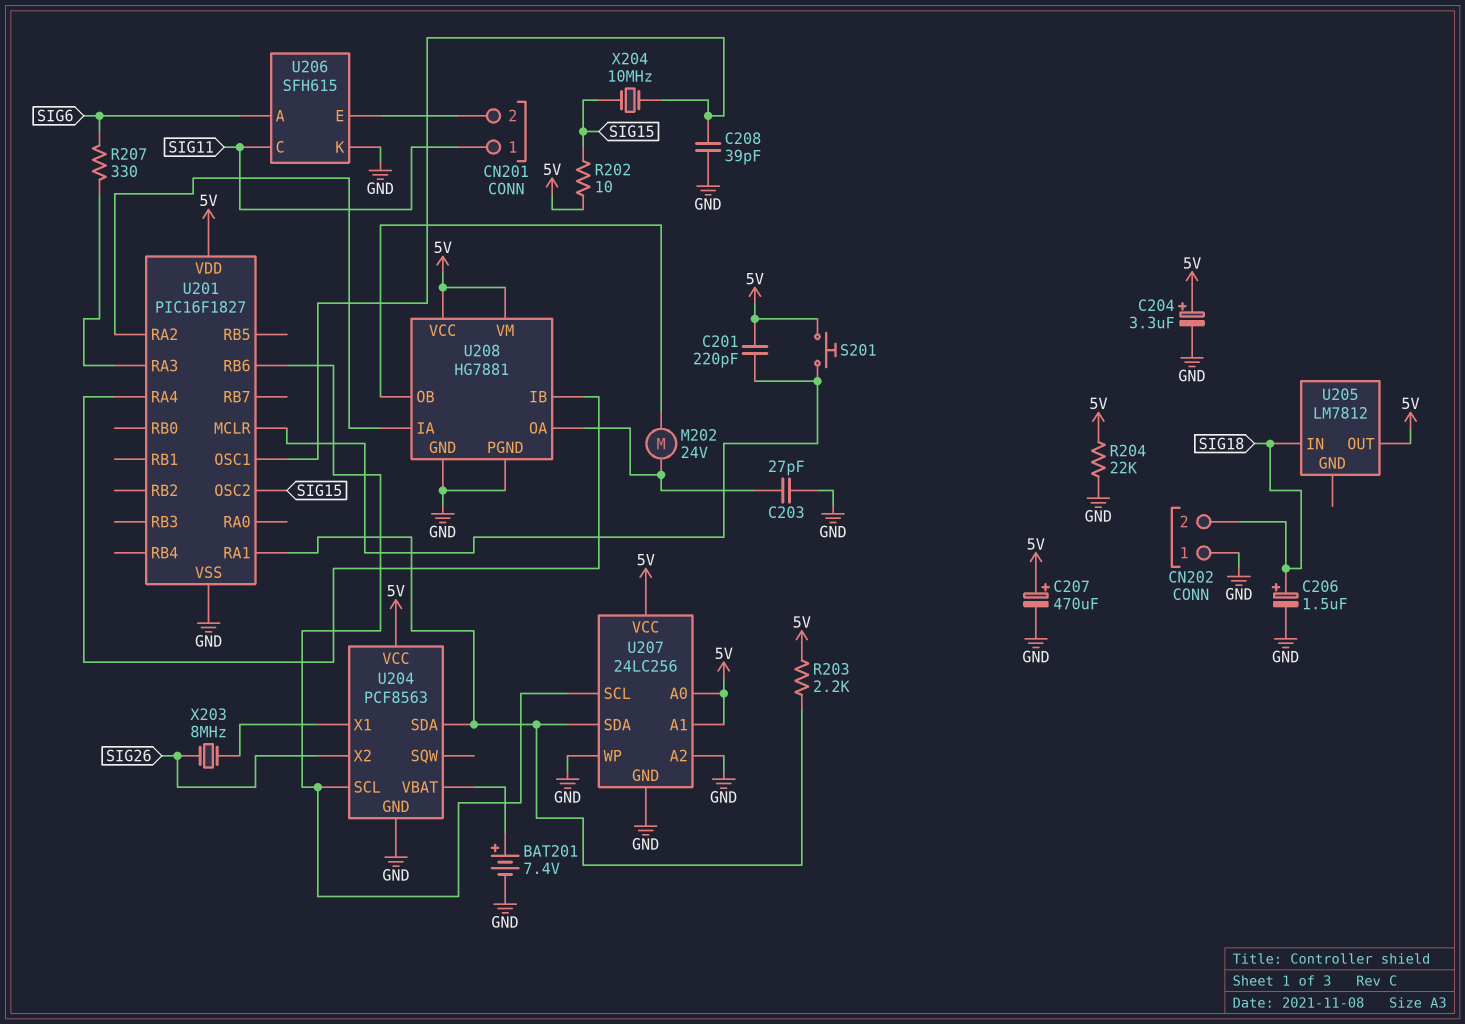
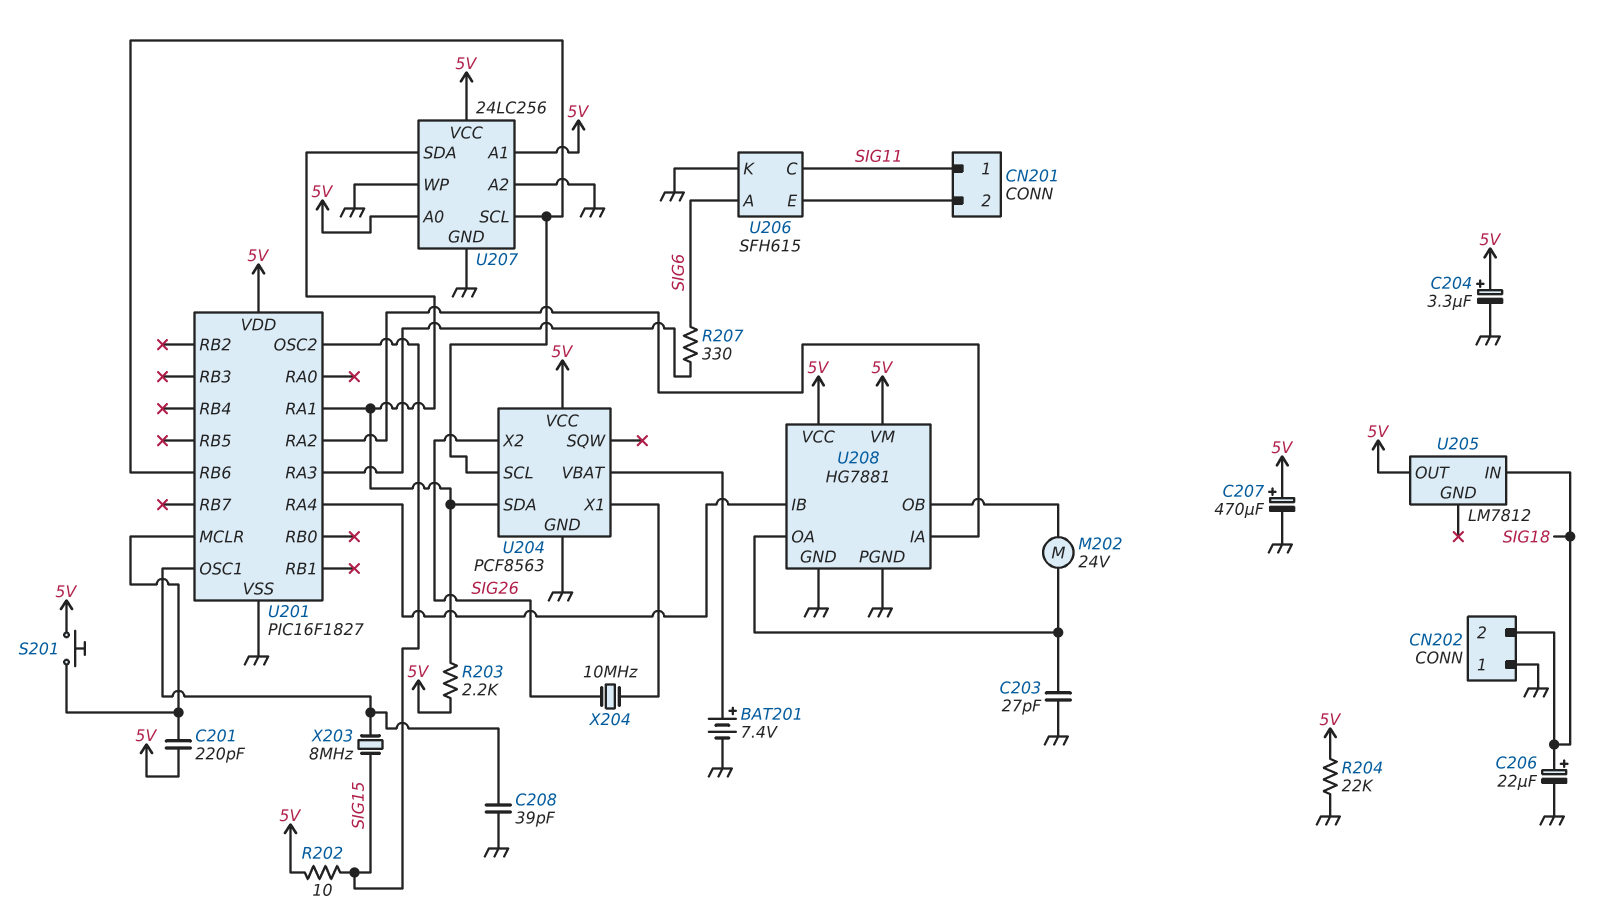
C206: 1.5uF (plus SIG18, minus GND) -> 22uF (plus SIG18, minus GND)
X203: 8MHz (SIG26, U204/X1) -> 8MHz (SIG15, U201/OSC1)
X204: 10MHz (SIG15, U201/OSC1) -> 10MHz (SIG26, U204/X1)

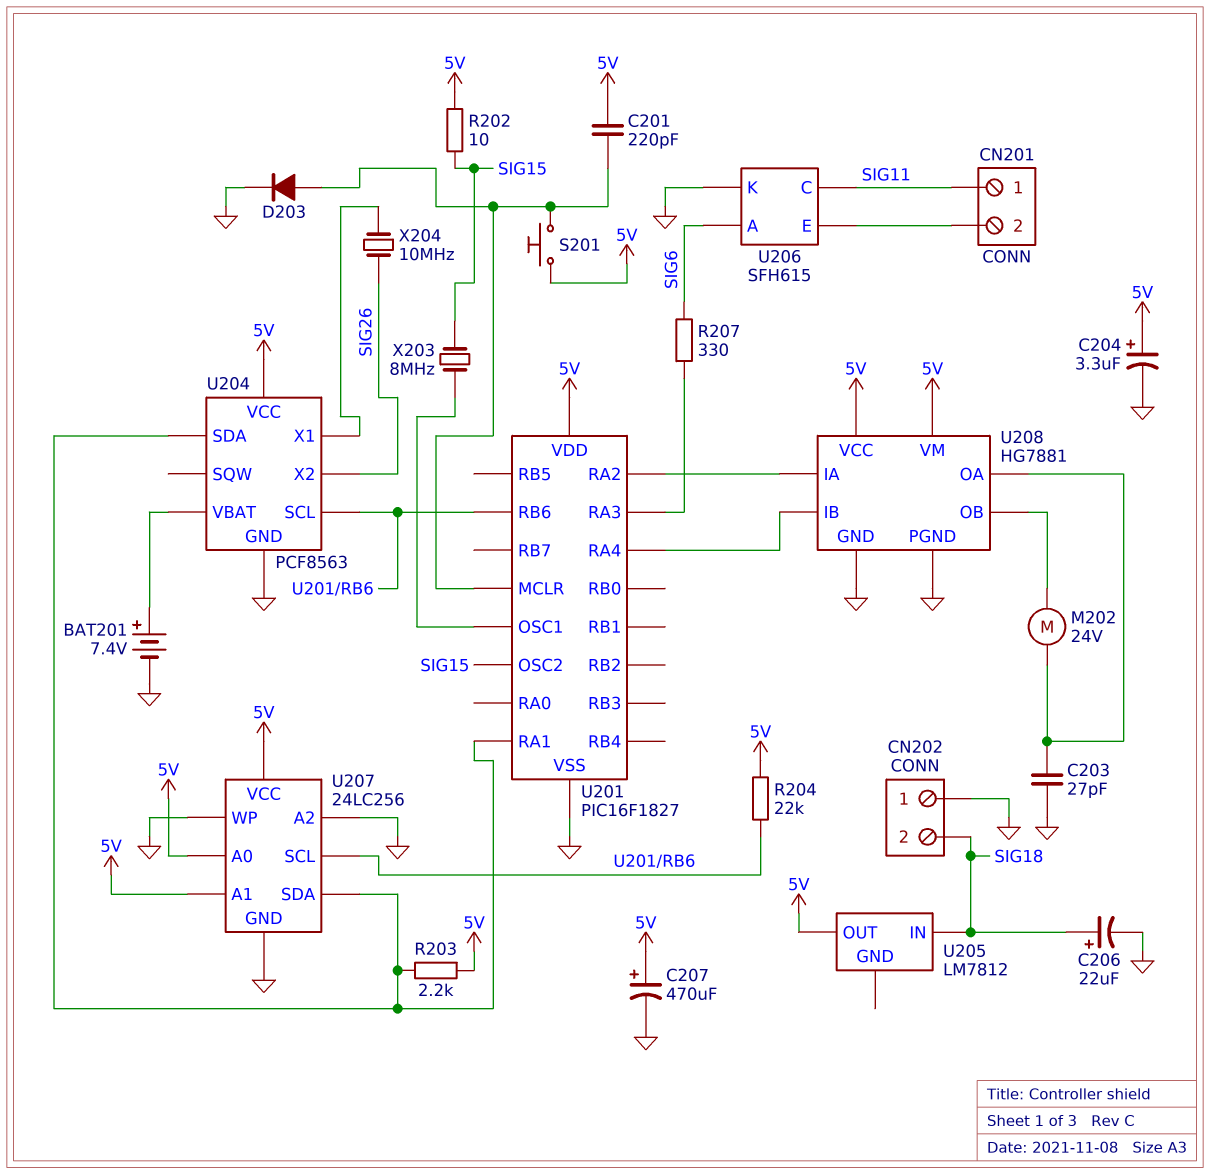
C208: 39pF (GND, U201/OSC1) -> none
D203: none -> diode (A U201/MCLR, K GND)
R204: 22k (5V, GND) -> 22k (5V, U201/RB6)

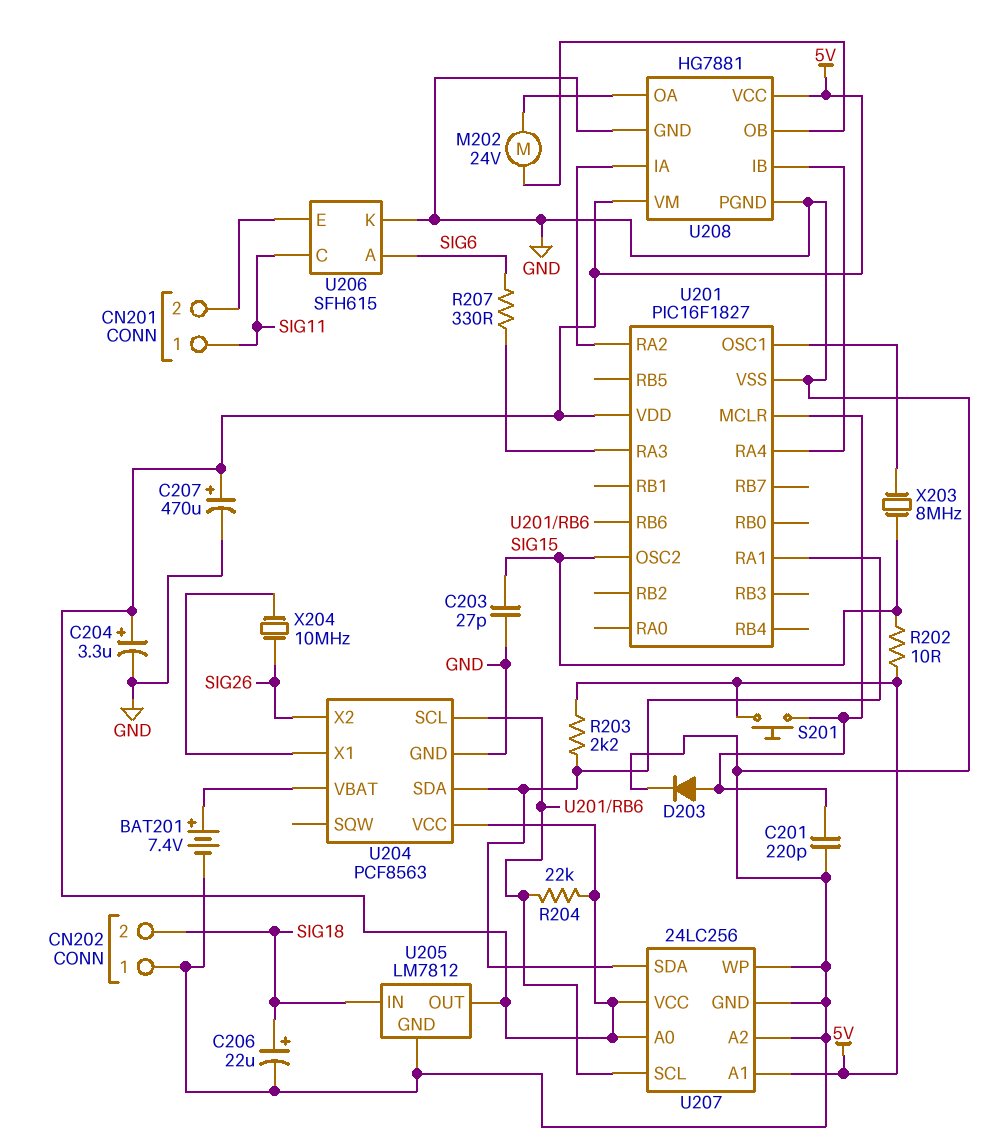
C201: 220pF (5V, U201/MCLR) -> 220pF (GND, U201/MCLR)
C203: 27pF (GND, U208/OA) -> 27pF (GND, SIG15)
U205 pin GND: none -> GND

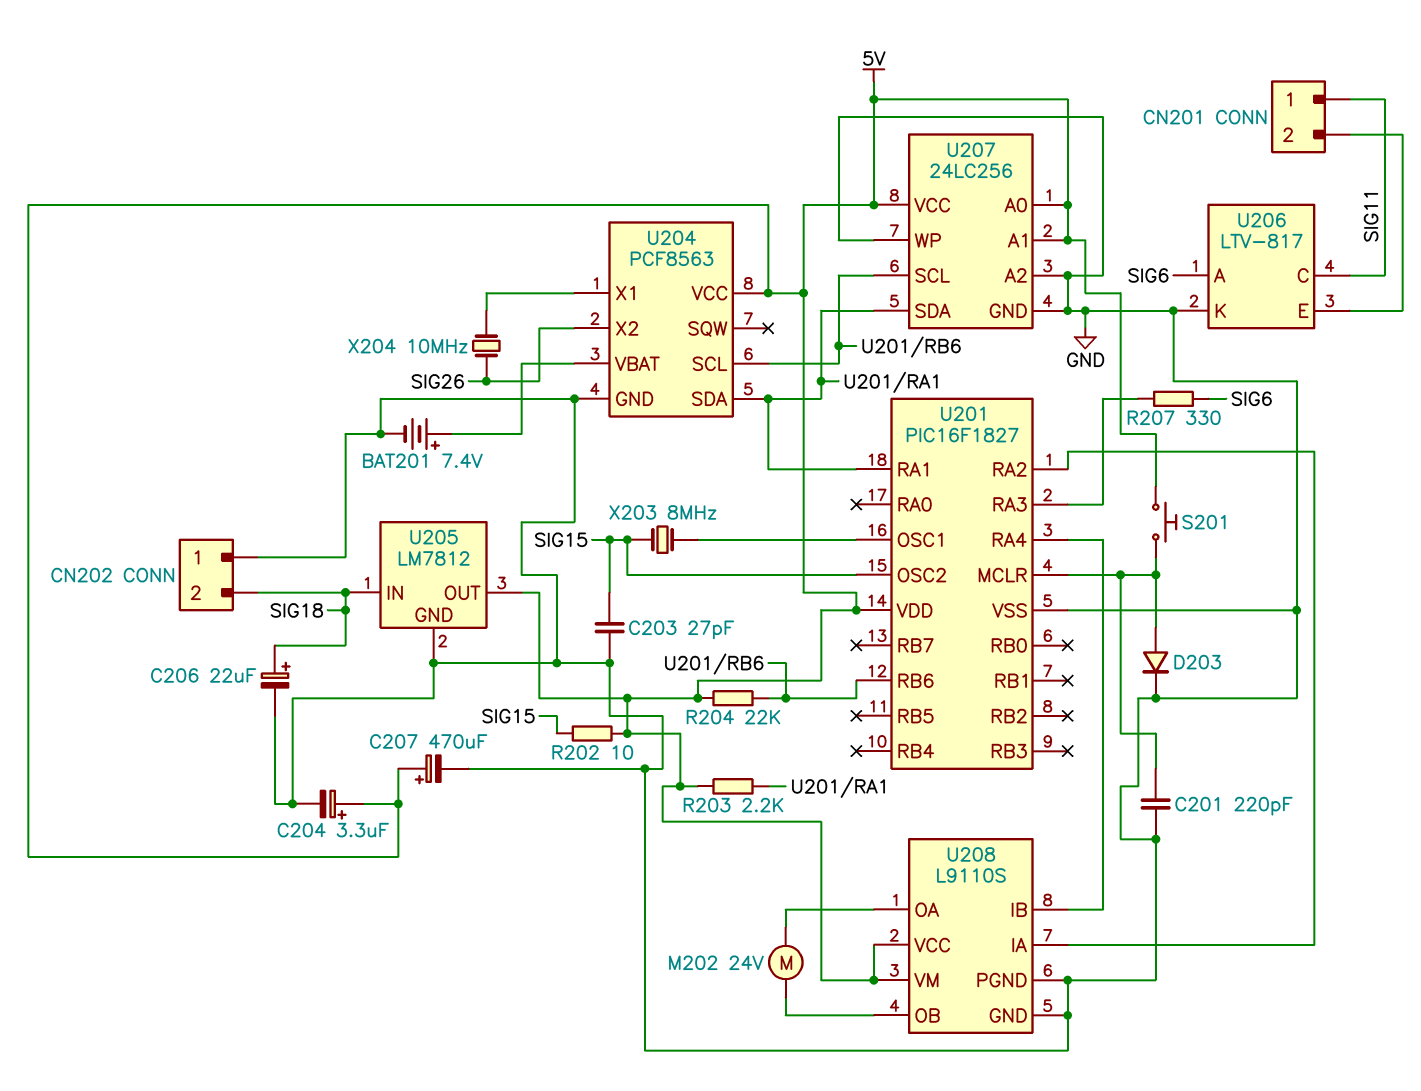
U206: SFH615 -> LTV-817
U208: HG7881 -> L9110S

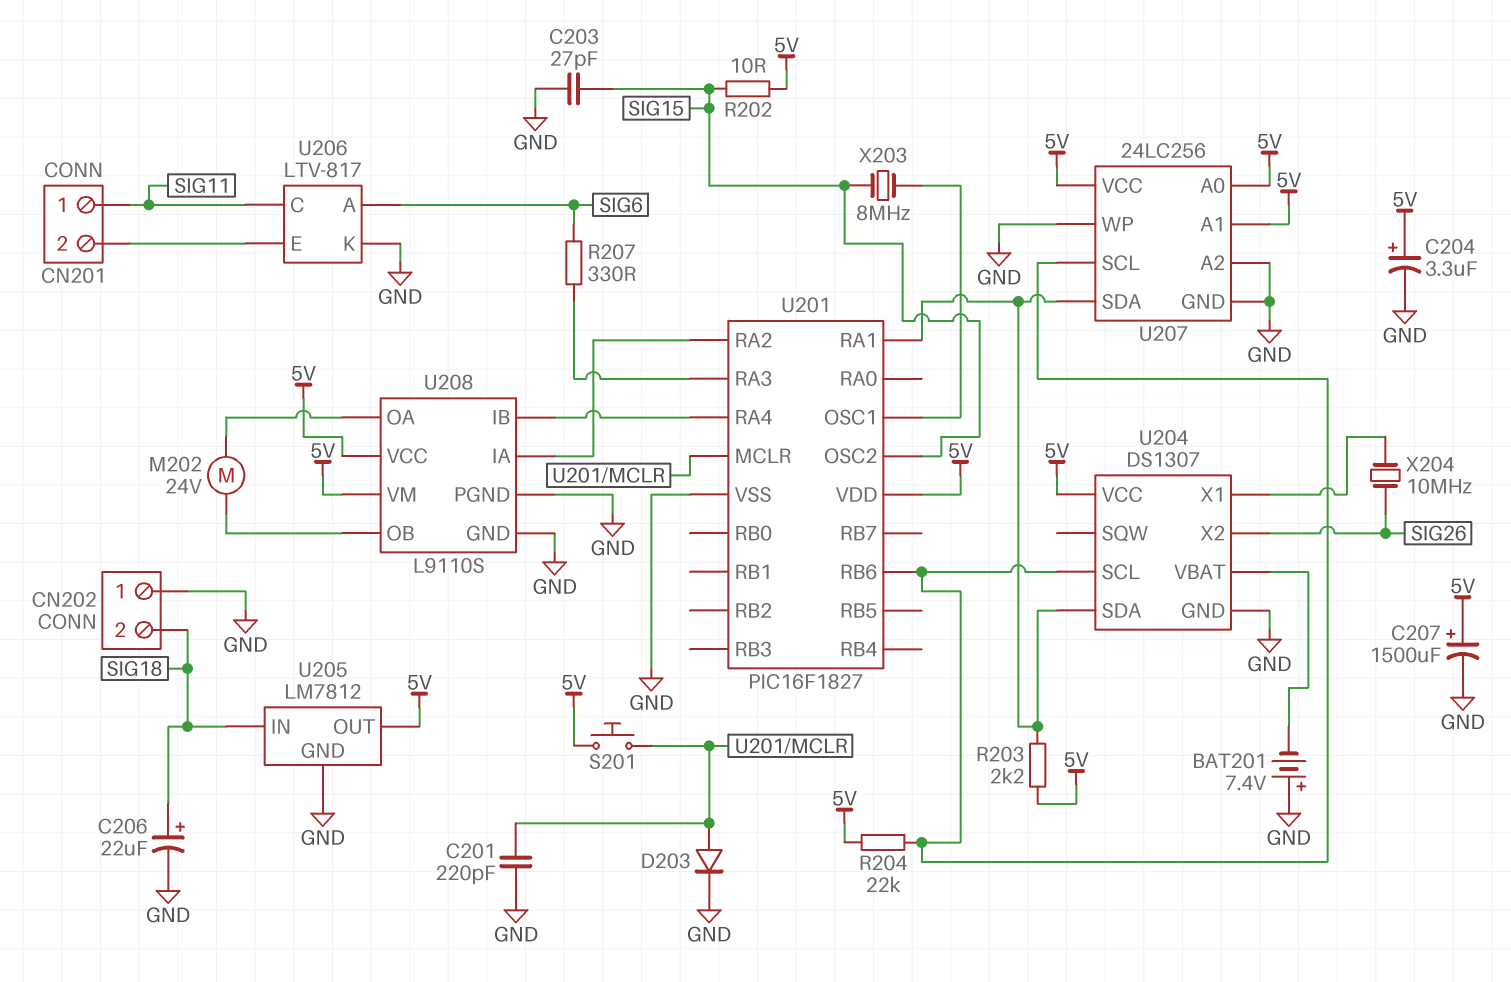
BAT201: 7.4V (plus U204/VBAT, minus GND) -> 7.4V (plus GND, minus U204/VBAT)
C207: 470uF (plus 5V, minus GND) -> 1500uF (plus 5V, minus GND)
U204: PCF8563 -> DS1307

